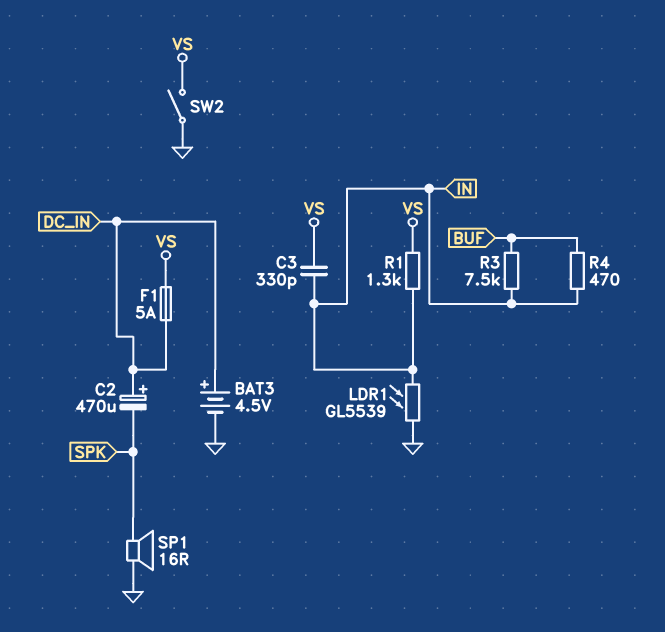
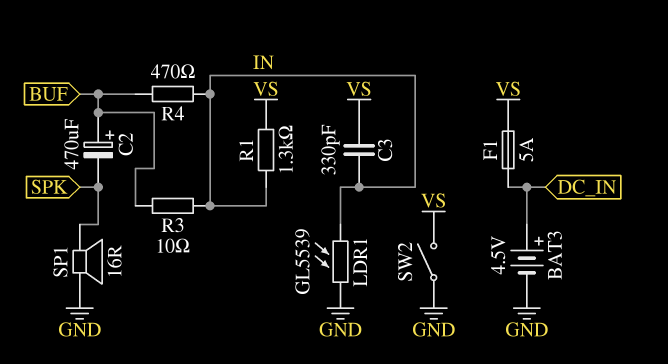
C2: 470uF (plus DC_IN, minus SPK) -> 470uF (plus BUF, minus SPK)
R3: 7.5k (BUF, IN) -> 10 (BUF, IN)

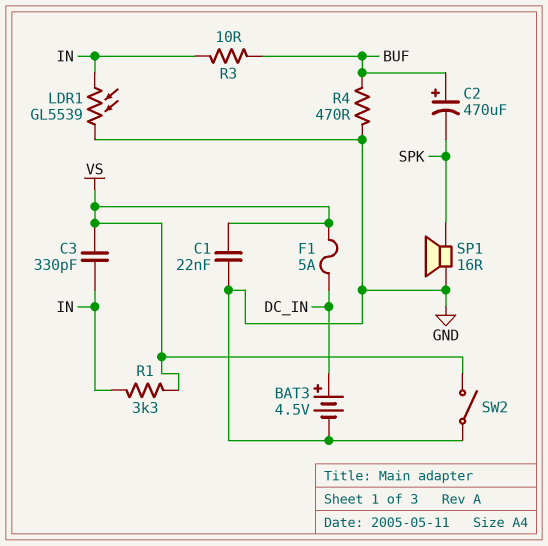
C1: none -> 22nF (GND, VS)
R1: 1.3k (IN, VS) -> 3.3k (IN, VS)
R4: 470 (BUF, IN) -> 470 (BUF, GND)

